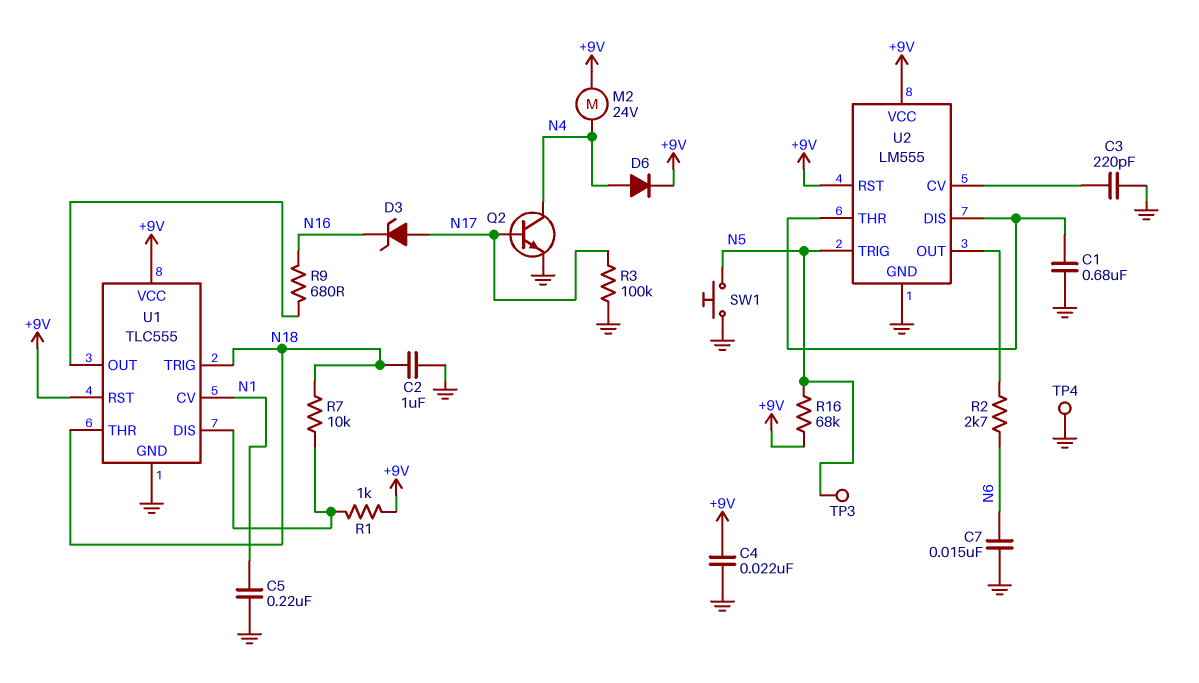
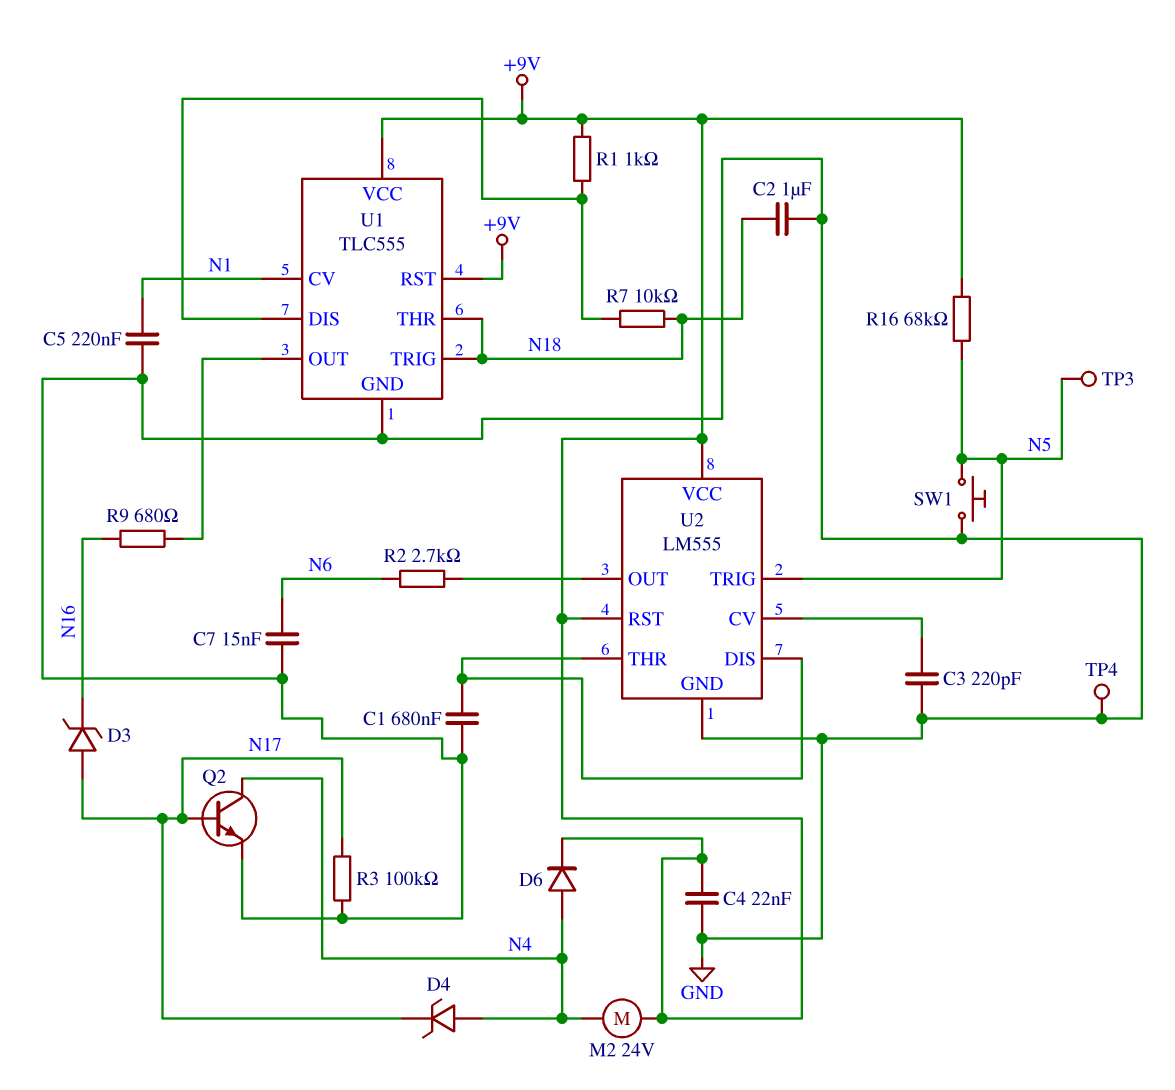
D4: none -> zener (A N4, K N17)

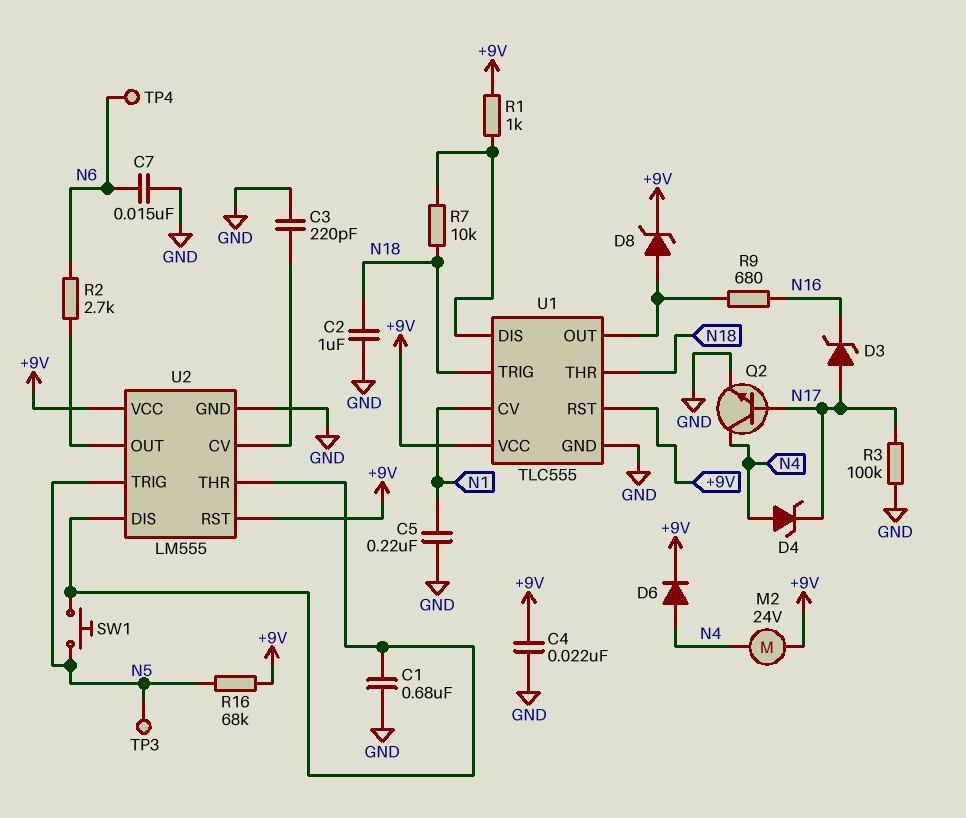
D8: none -> zener (A U1/OUT, K +9V)
SW1: button (GND, N5) -> button (N5, U2/DIS)
TP4: test point (GND) -> test point (N6)

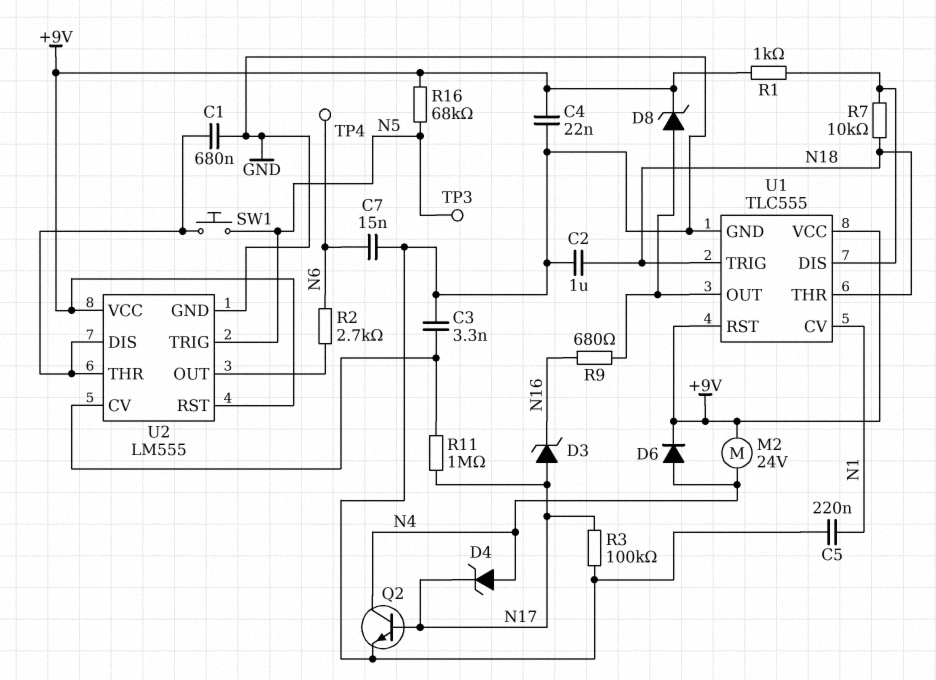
C3: 220pF (GND, U2/CV) -> 3.3nF (GND, U2/CV)
R11: none -> 1M (N17, U2/CV)

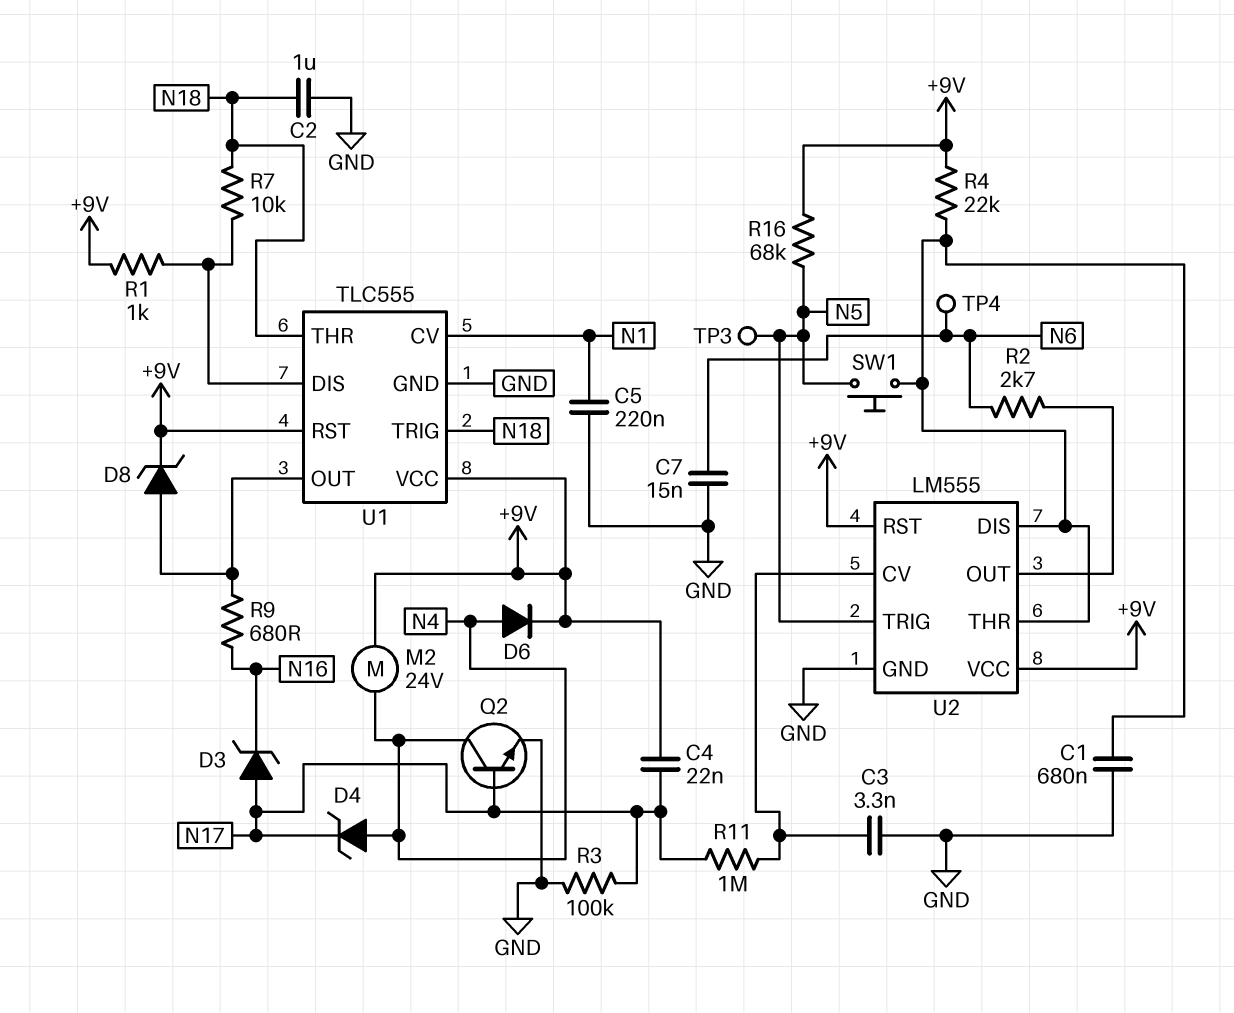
C4: 22nF (+9V, GND) -> 22nF (+9V, N17)
R4: none -> 22k (+9V, U2/DIS)

